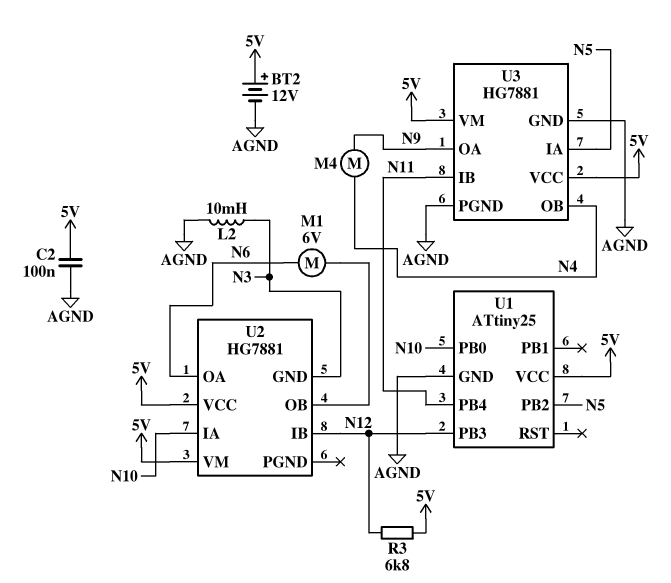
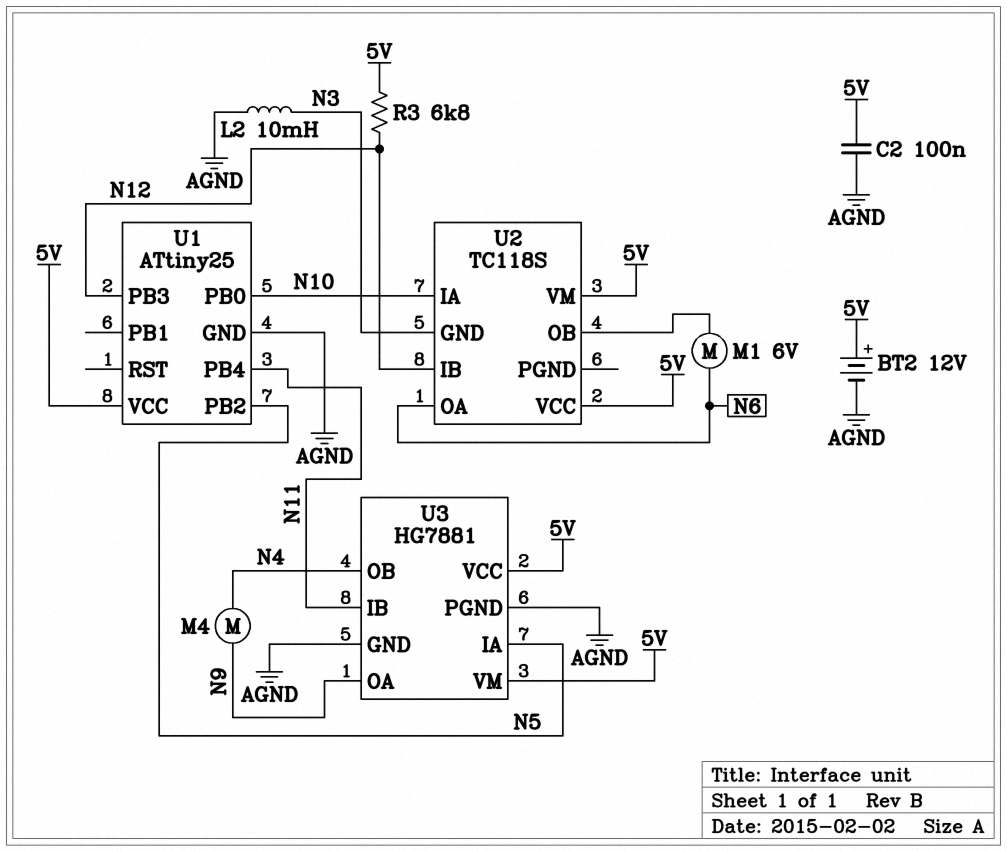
U2: HG7881 -> TC118S

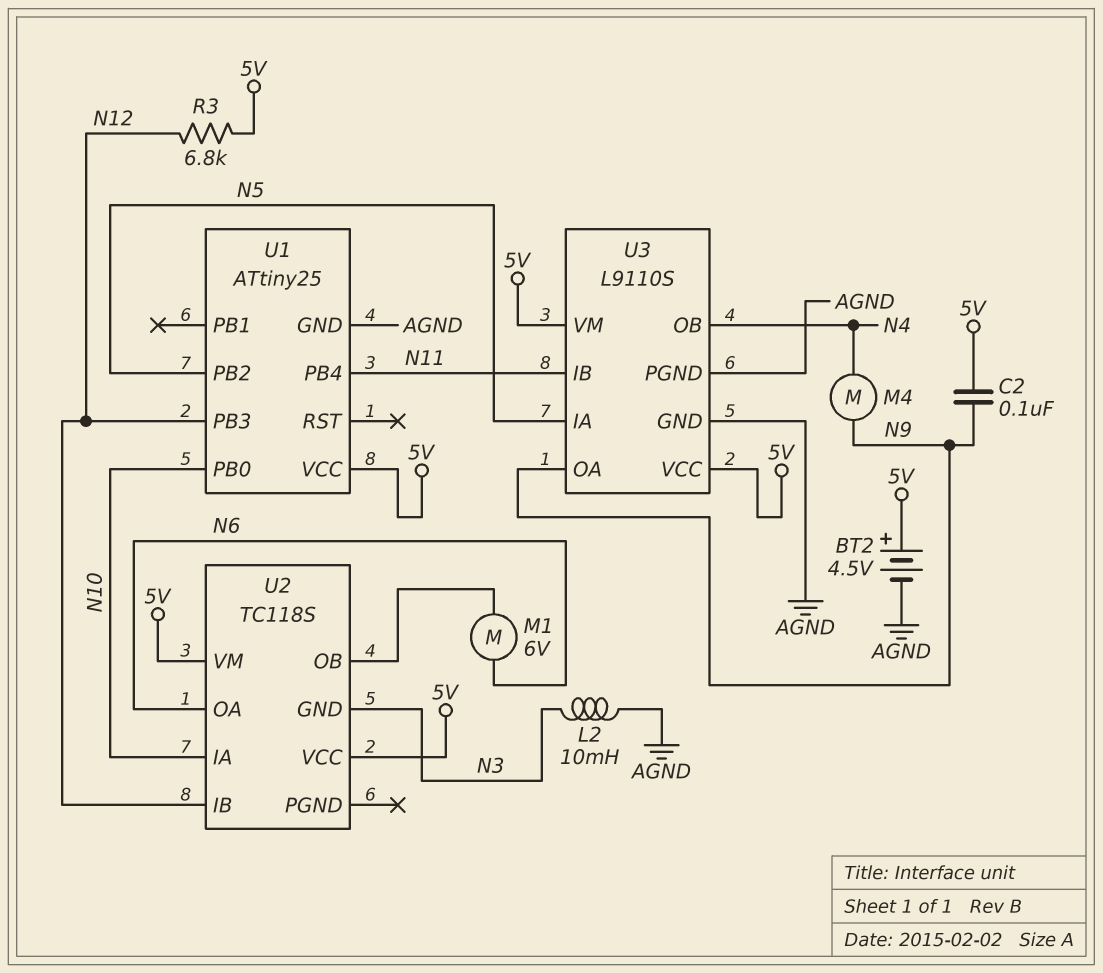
BT2: 12V (plus 5V, minus AGND) -> 4.5V (plus 5V, minus AGND)
C2: 100nF (5V, AGND) -> 100nF (5V, N9)
U3: HG7881 -> L9110S

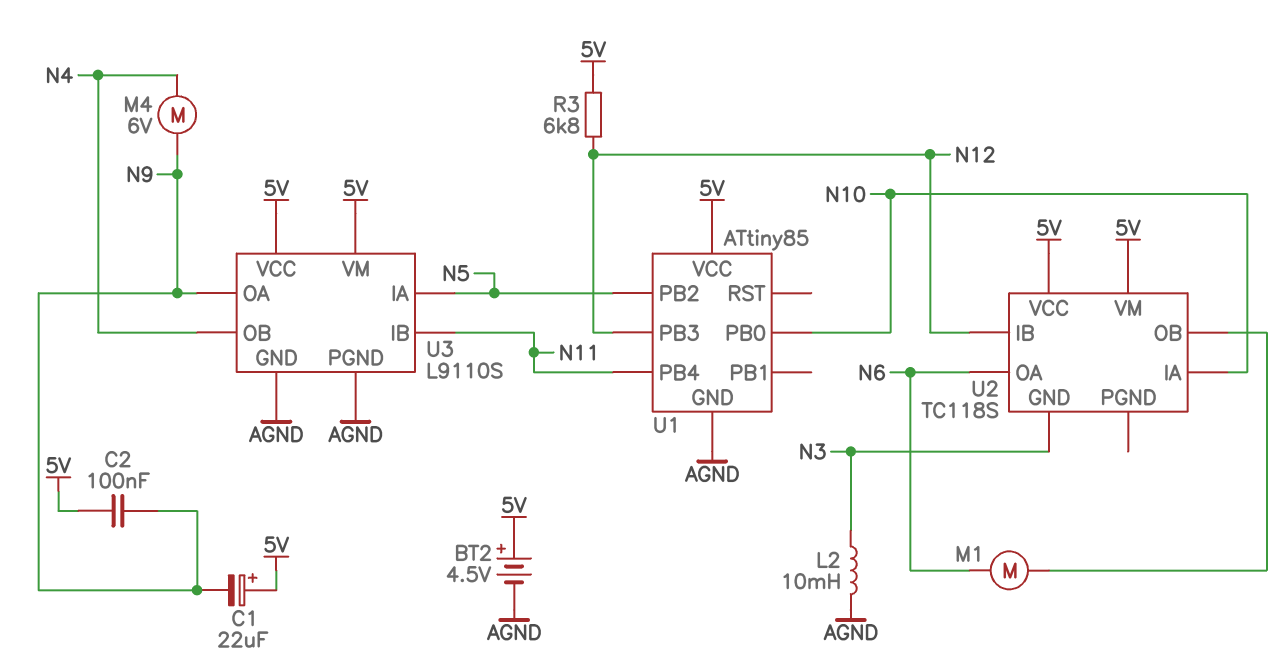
C1: none -> 22uF (plus 5V, minus N9)
M1: motor 6V (N6, U2/OB) -> motor (N6, U2/OB)
M4: motor (N4, N9) -> motor 6V (N4, N9)
U1: ATtiny25 -> ATtiny85

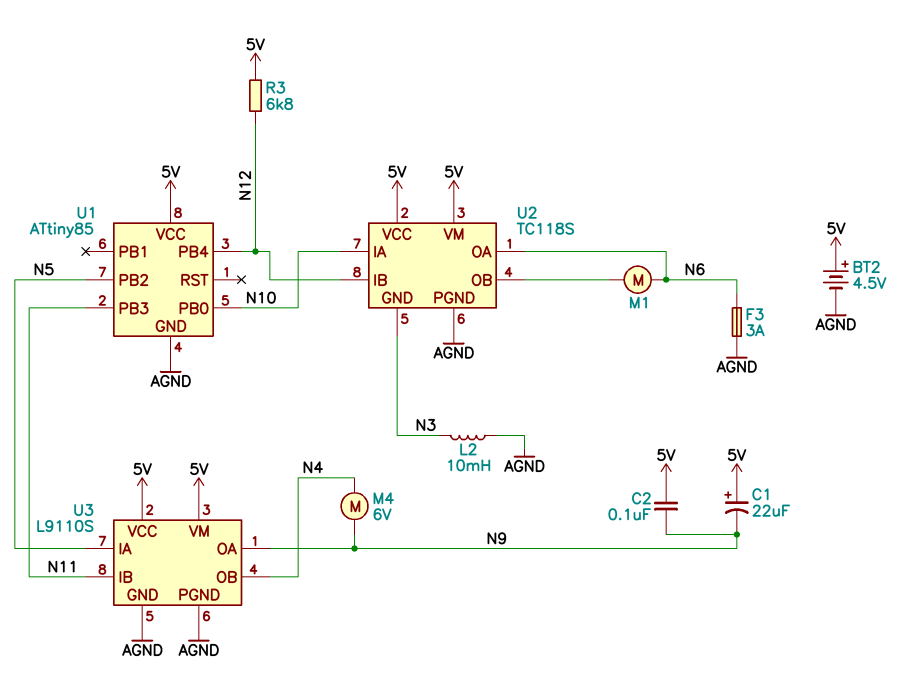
F3: none -> 3A (AGND, N6)
U1 pin PB3: N12 -> N11
U1 pin PB4: N11 -> N12
U2 pin PGND: none -> AGND

